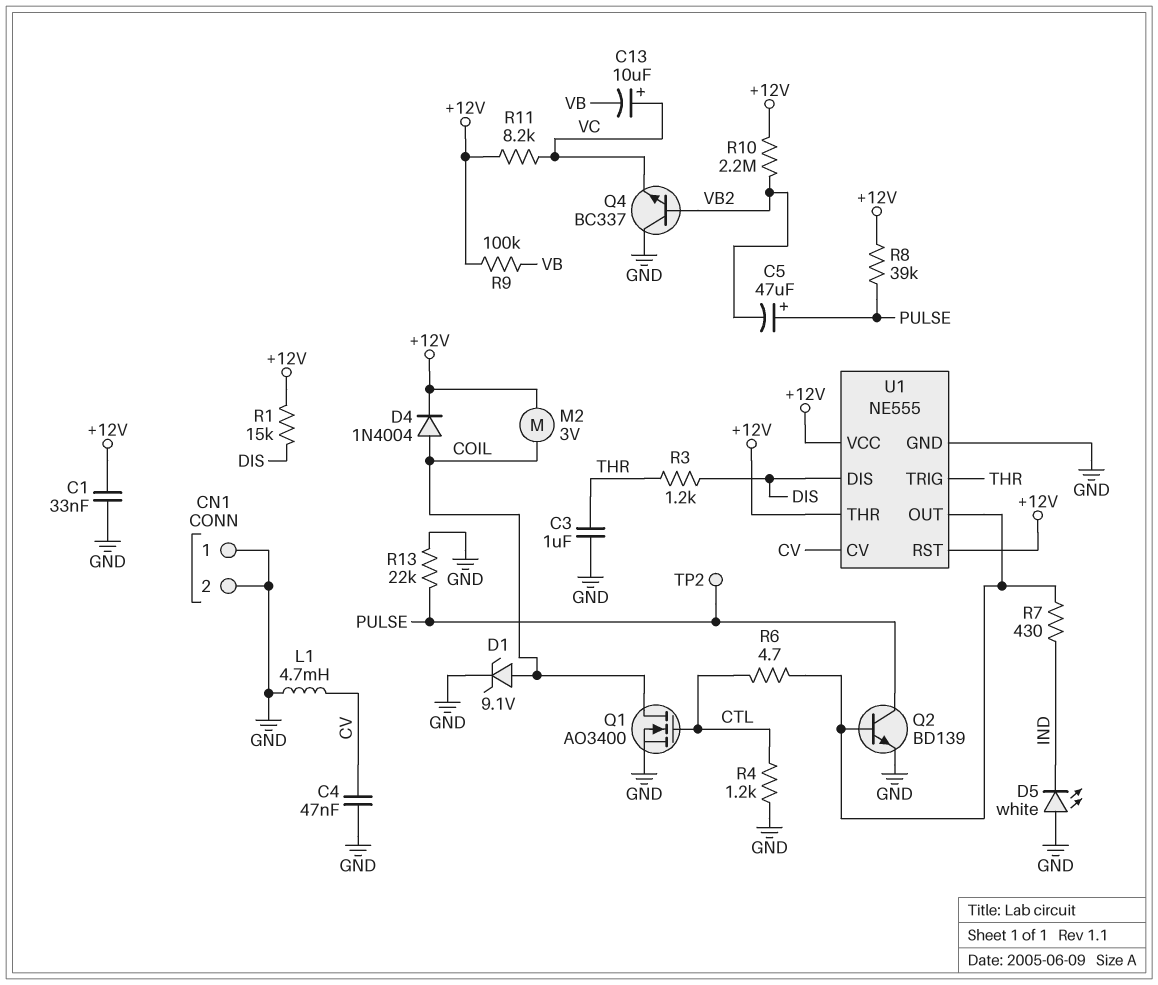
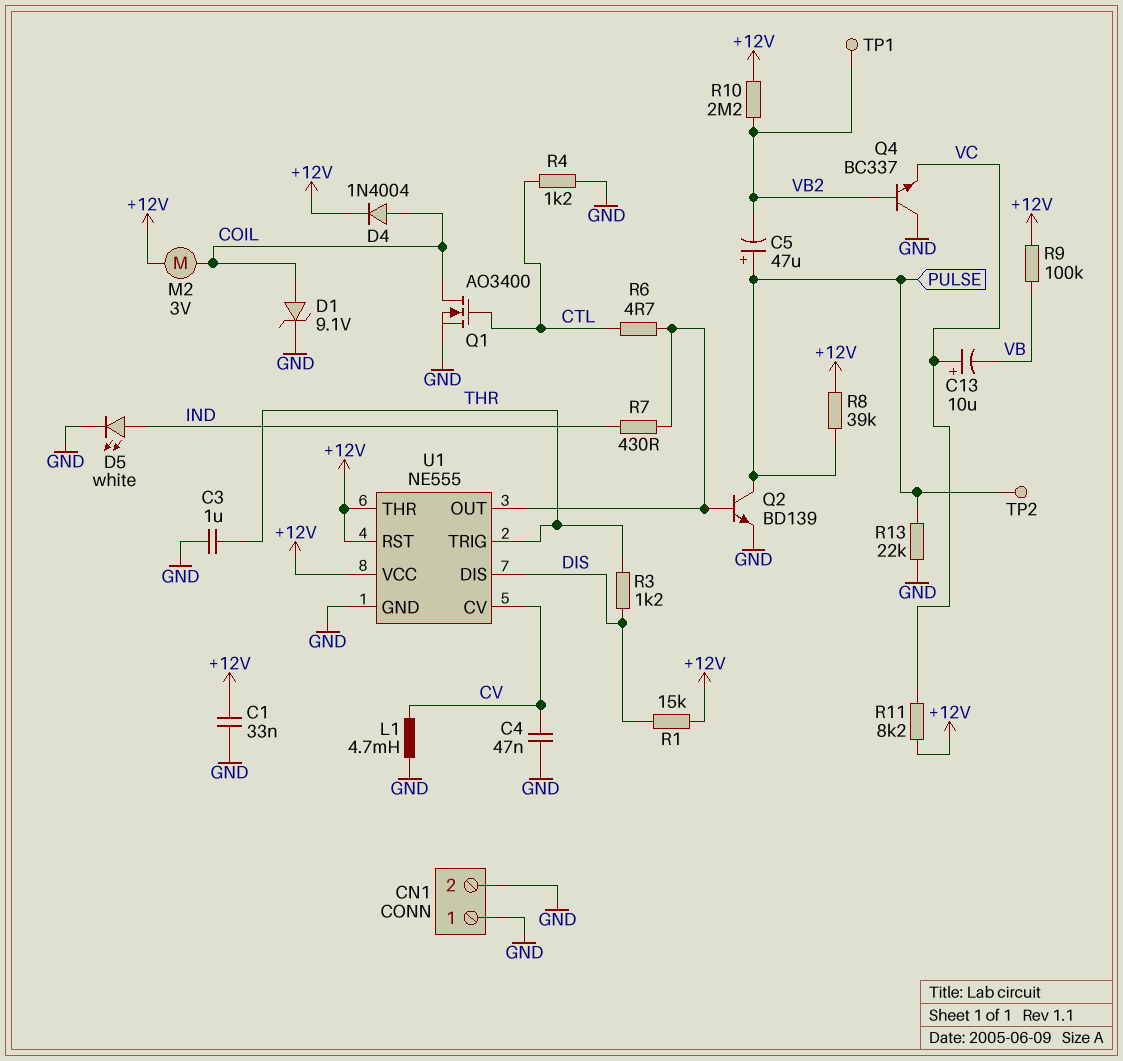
D5: LED white (A GND, K IND) -> LED white (A IND, K GND)
TP1: none -> test point (VB2)

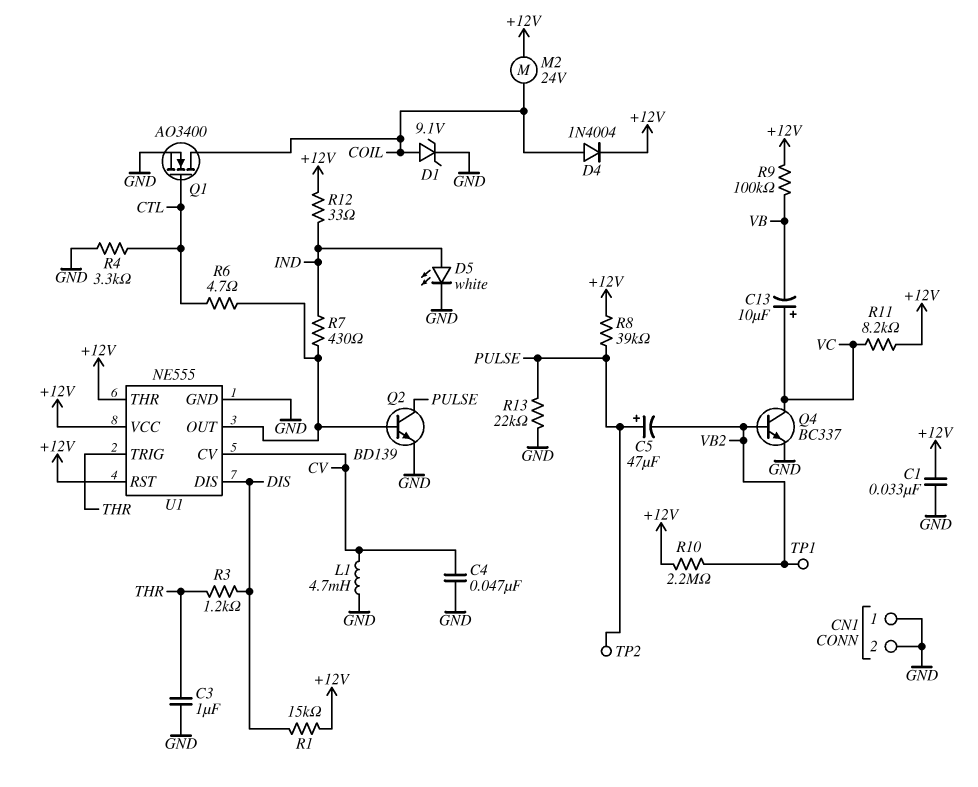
M2: motor 3V (+12V, COIL) -> motor 24V (+12V, COIL)
Q4: NPN BC337 (B VB2, C GND, E VC) -> NPN BC337 (B VB2, C VC, E GND)
R4: 1.2k (CTL, GND) -> 3.3k (CTL, GND)
R12: none -> 33 (+12V, IND)

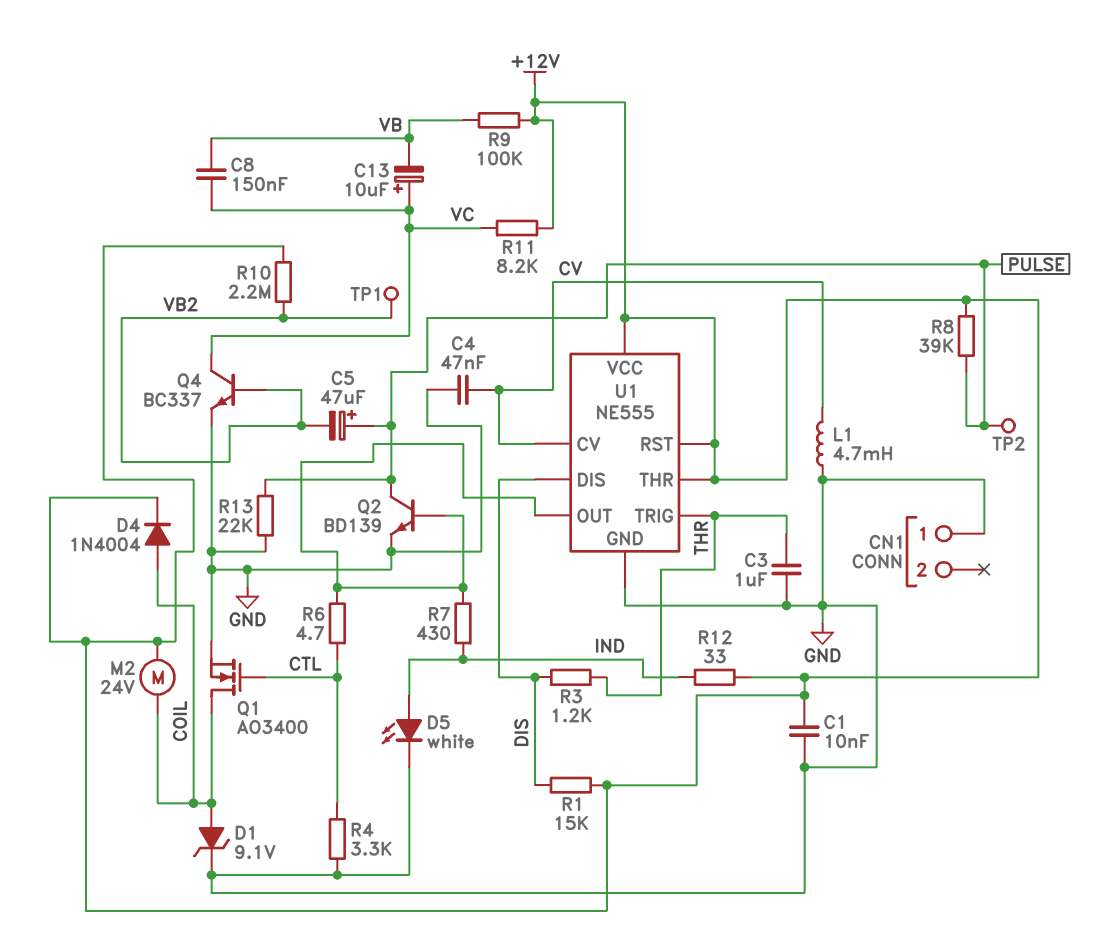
C1: 33nF (+12V, GND) -> 10nF (+12V, GND)
C8: none -> 150nF (VB, VC)
CN1 pin 2: GND -> none

